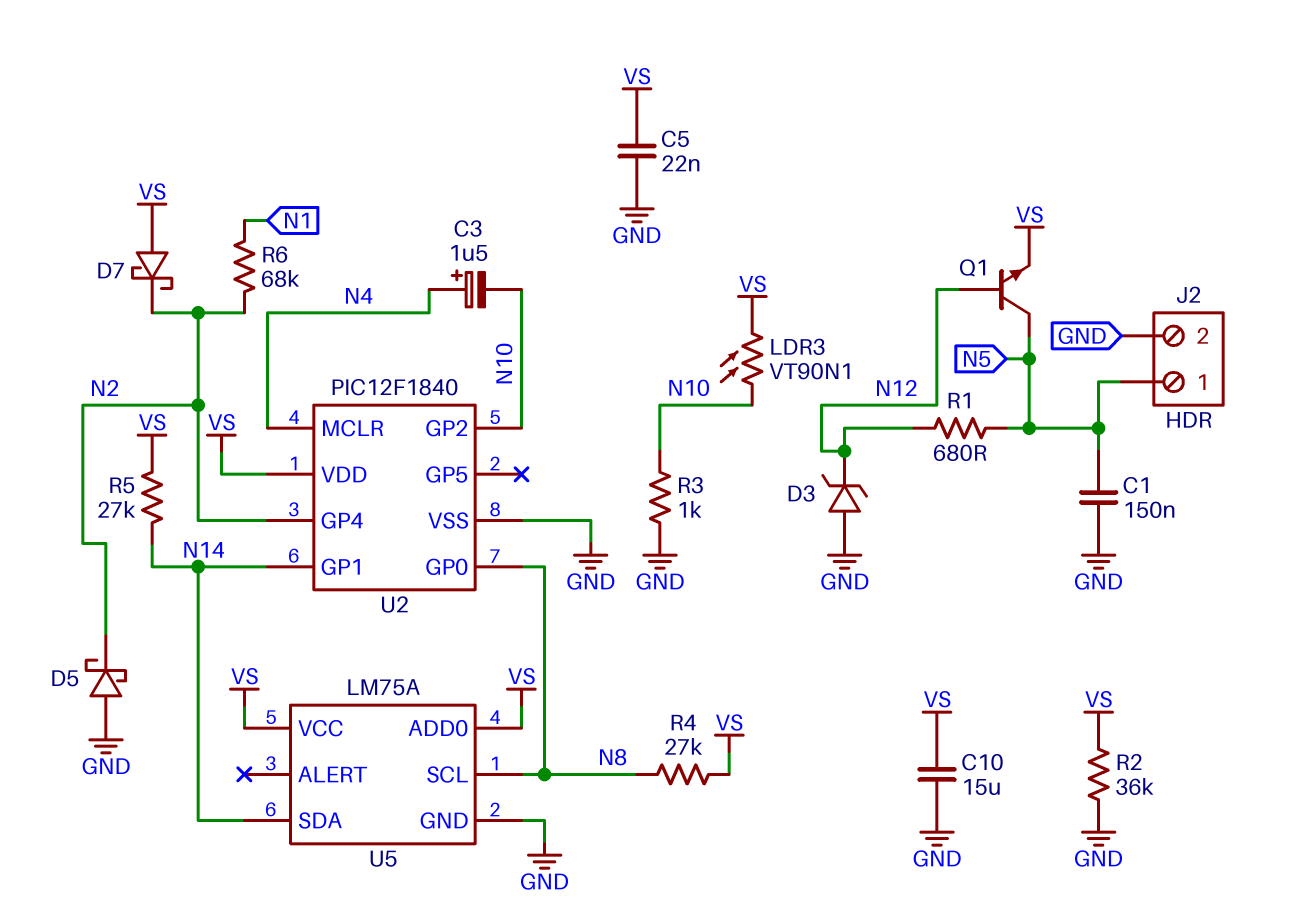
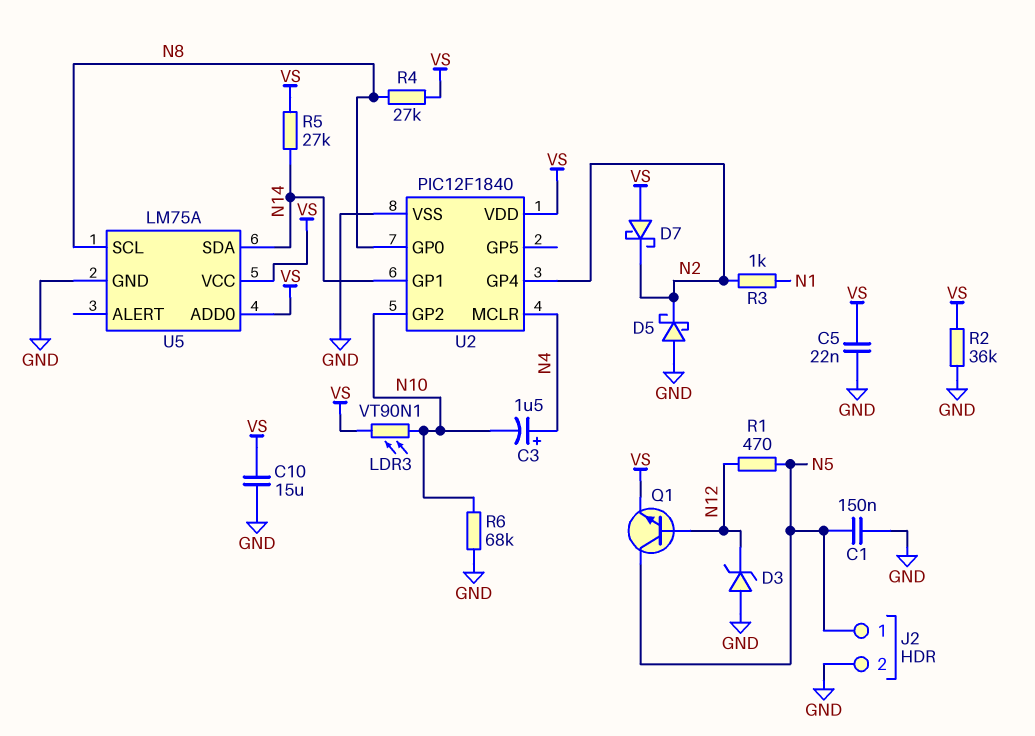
R1: 680 (N5, N12) -> 470 (N5, N12)
R3: 1k (GND, N10) -> 1k (N1, N2)
R6: 68k (N1, N2) -> 68k (GND, N10)

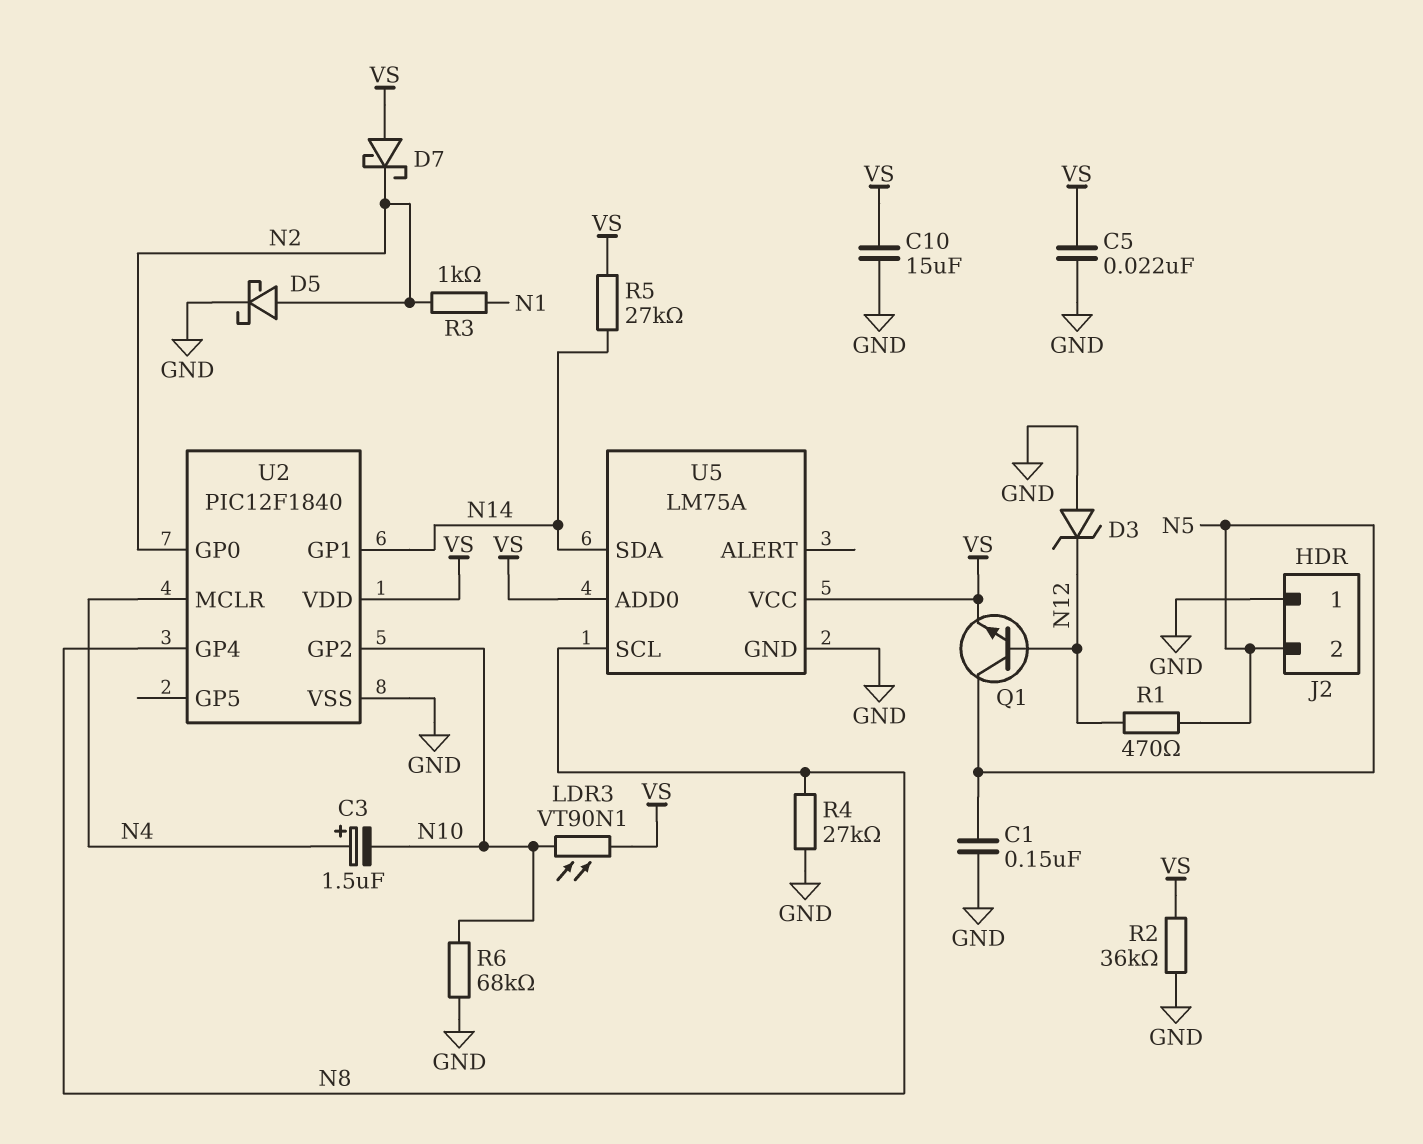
D5: schottky (A GND, K N2) -> schottky (A N2, K GND)
J2 pin 1: N5 -> GND
J2 pin 2: GND -> N5
R4: 27k (N8, VS) -> 27k (GND, N8)
U2 pin GP0: N8 -> N2
U2 pin GP4: N2 -> N8

